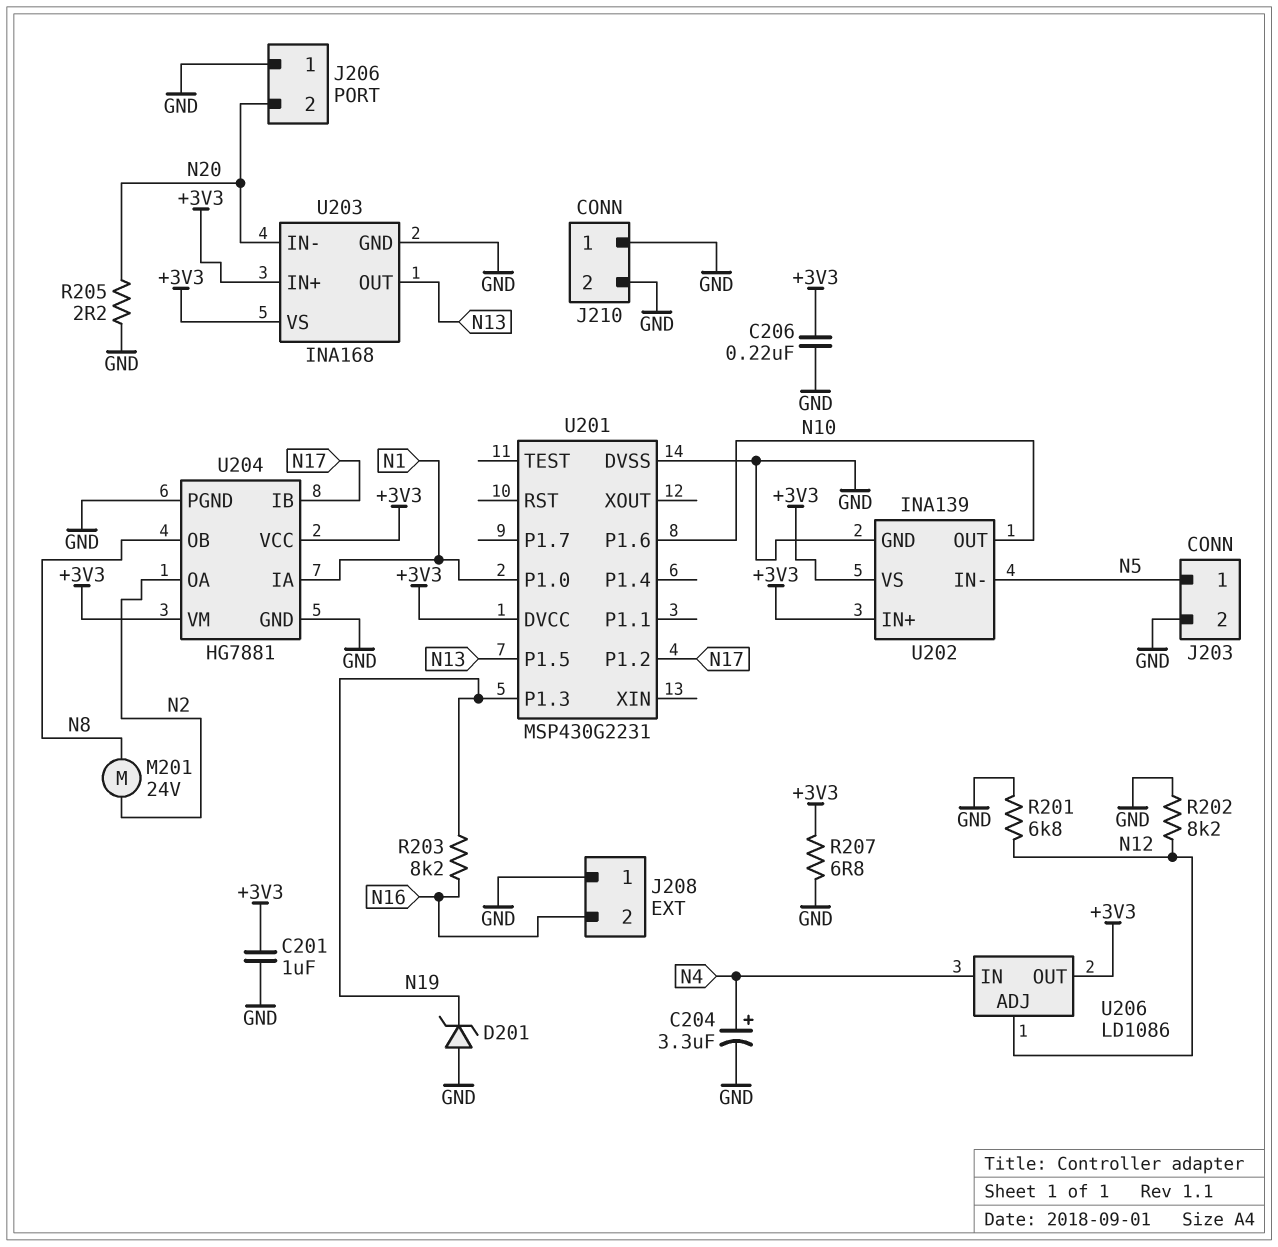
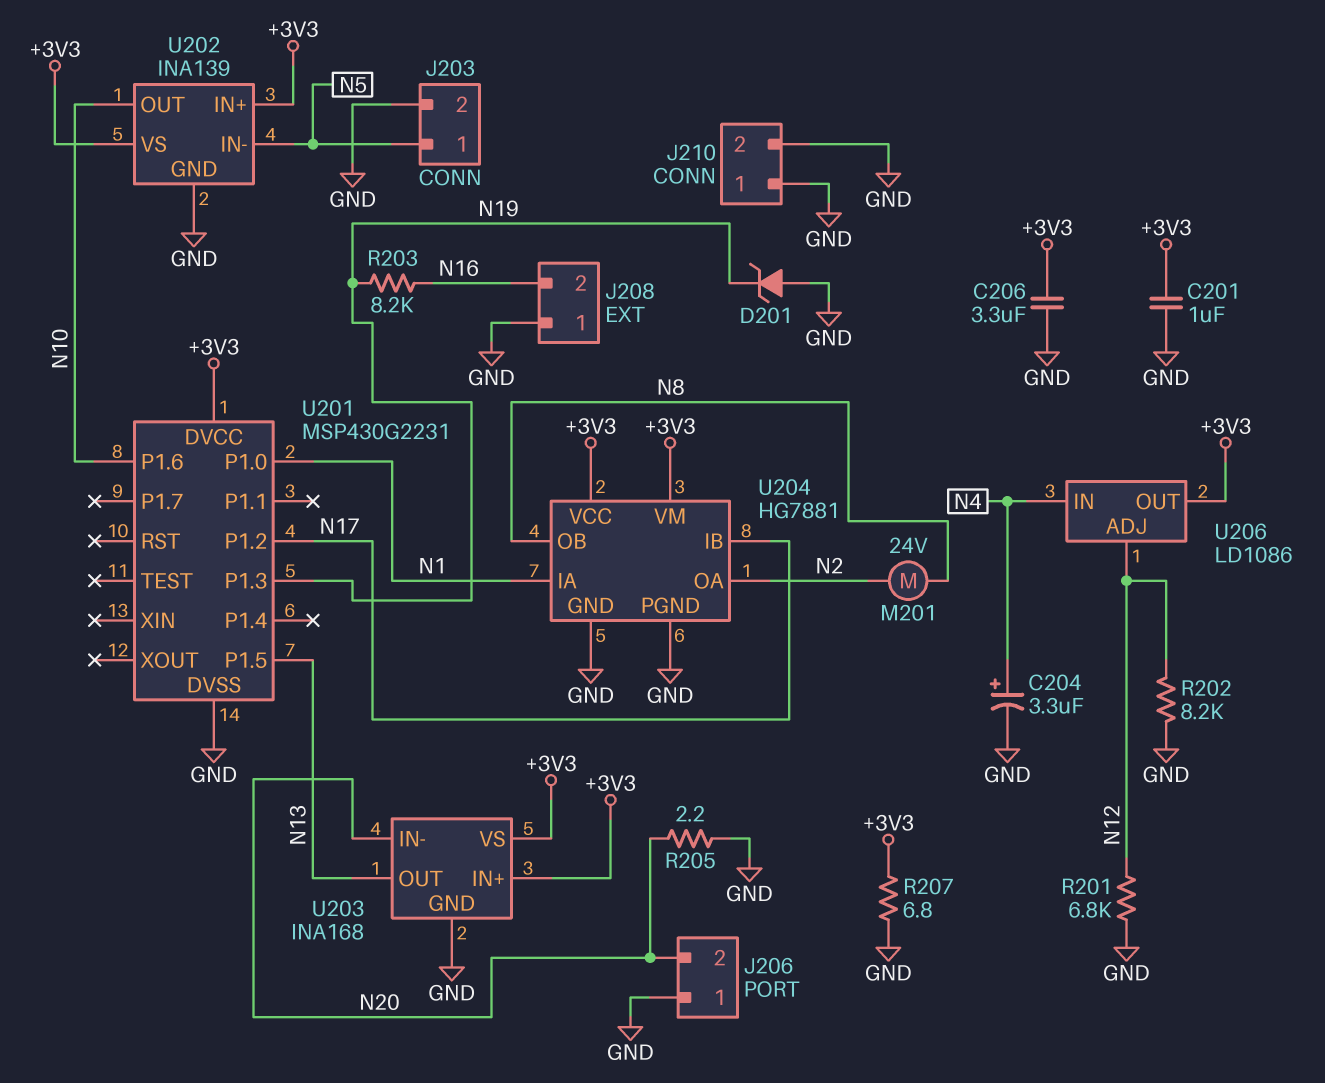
C206: 220nF (+3V3, GND) -> 3.3uF (+3V3, GND)

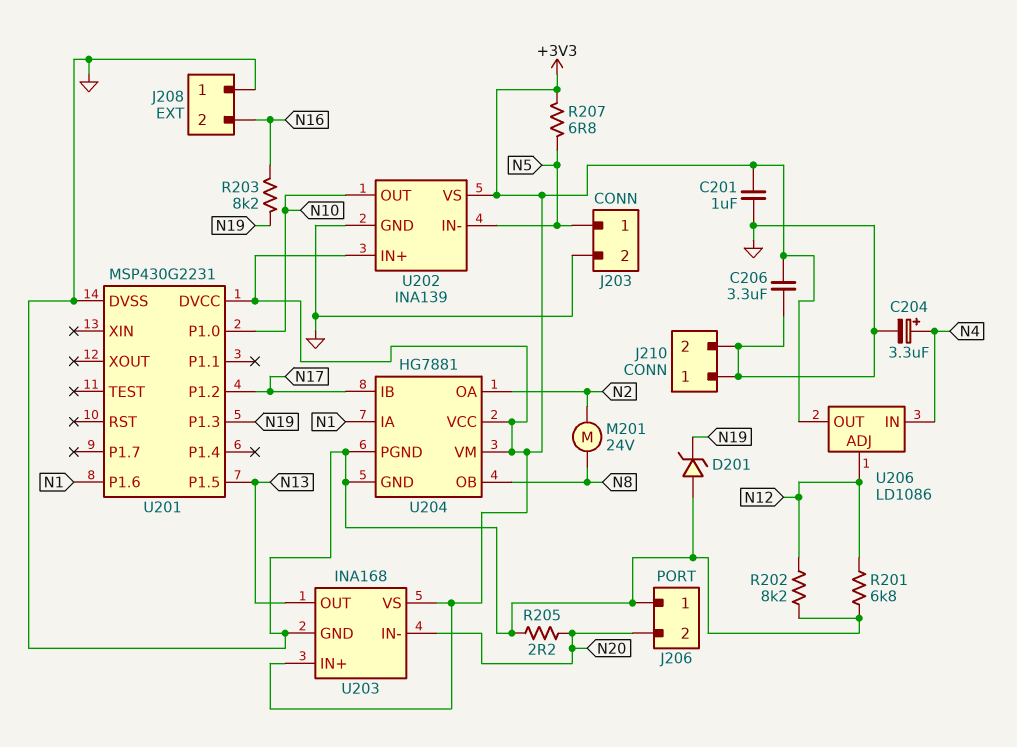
R207: 6.8 (+3V3, GND) -> 6.8 (+3V3, N5)
U201 pin P1.0: N1 -> N10
U201 pin P1.6: N10 -> N1

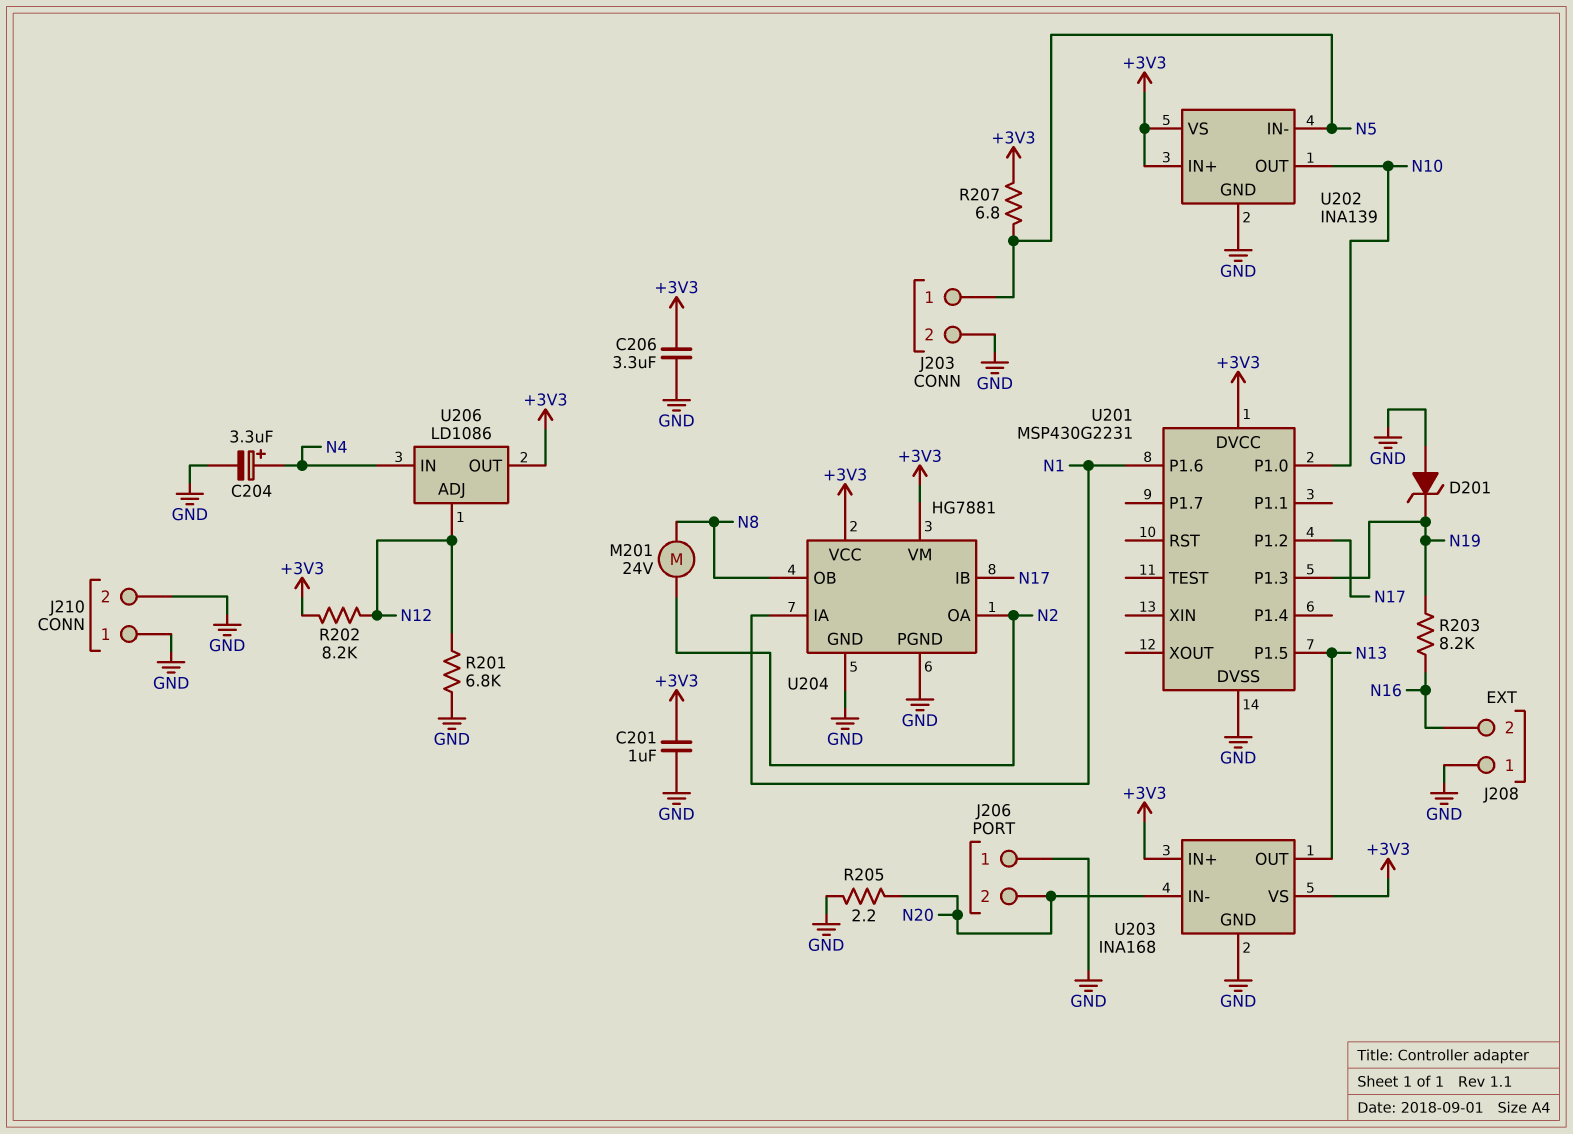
R202: 8.2k (GND, N12) -> 8.2k (+3V3, N12)

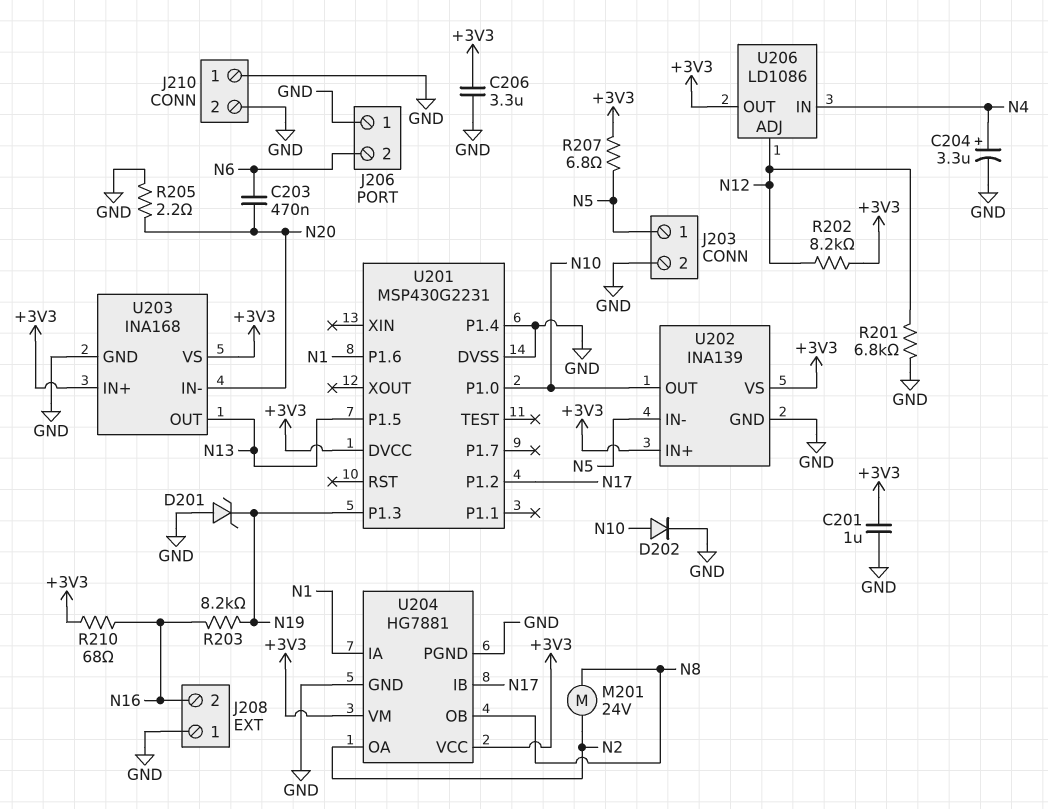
C203: none -> 470nF (N6, N20)
D202: none -> diode (A N10, K GND)
J206 pin 2: N20 -> N6
R210: none -> 68 (+3V3, N16)
U201 pin P1.4: none -> GND

